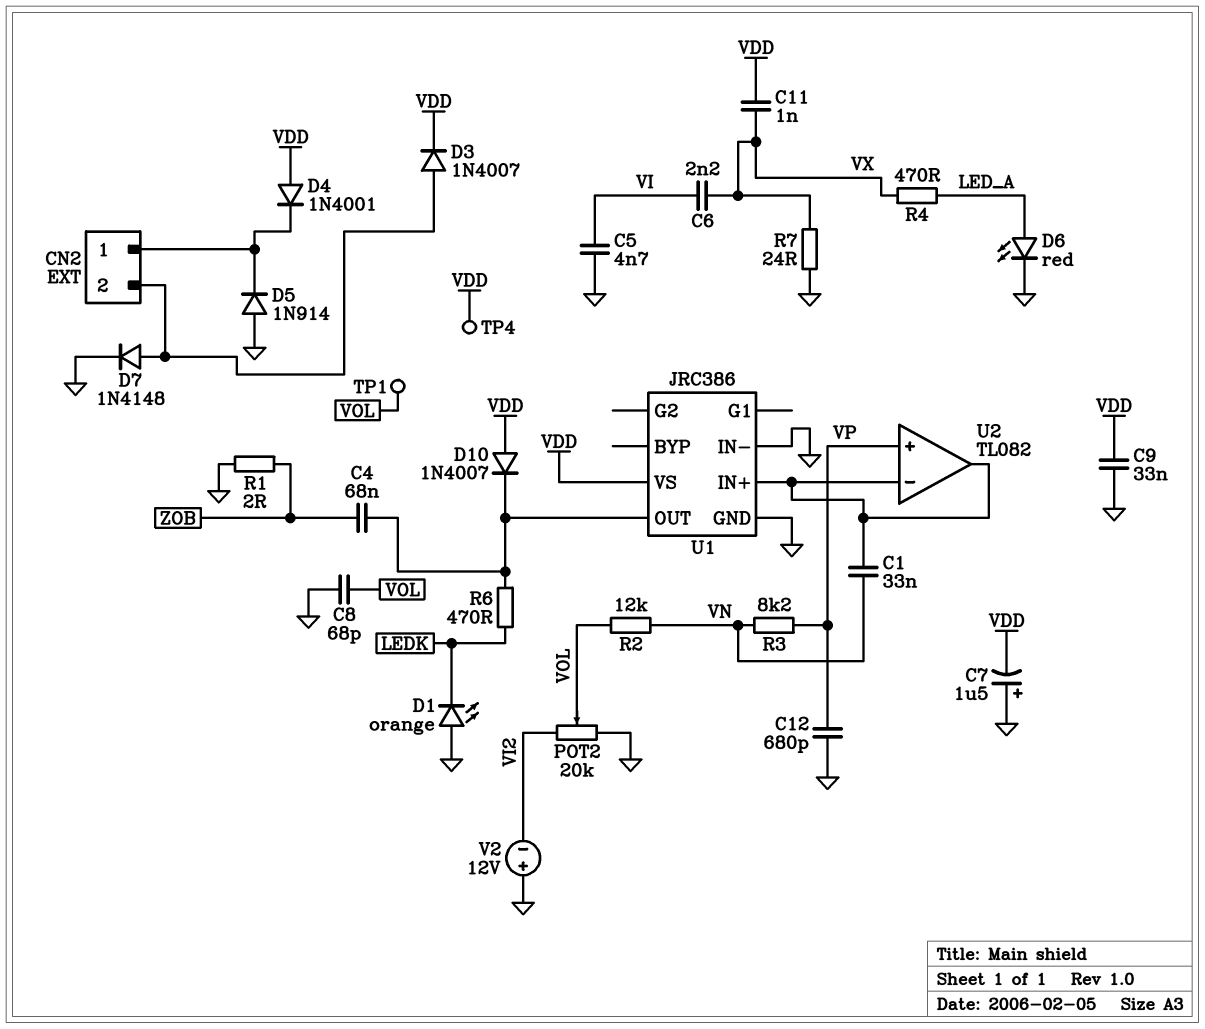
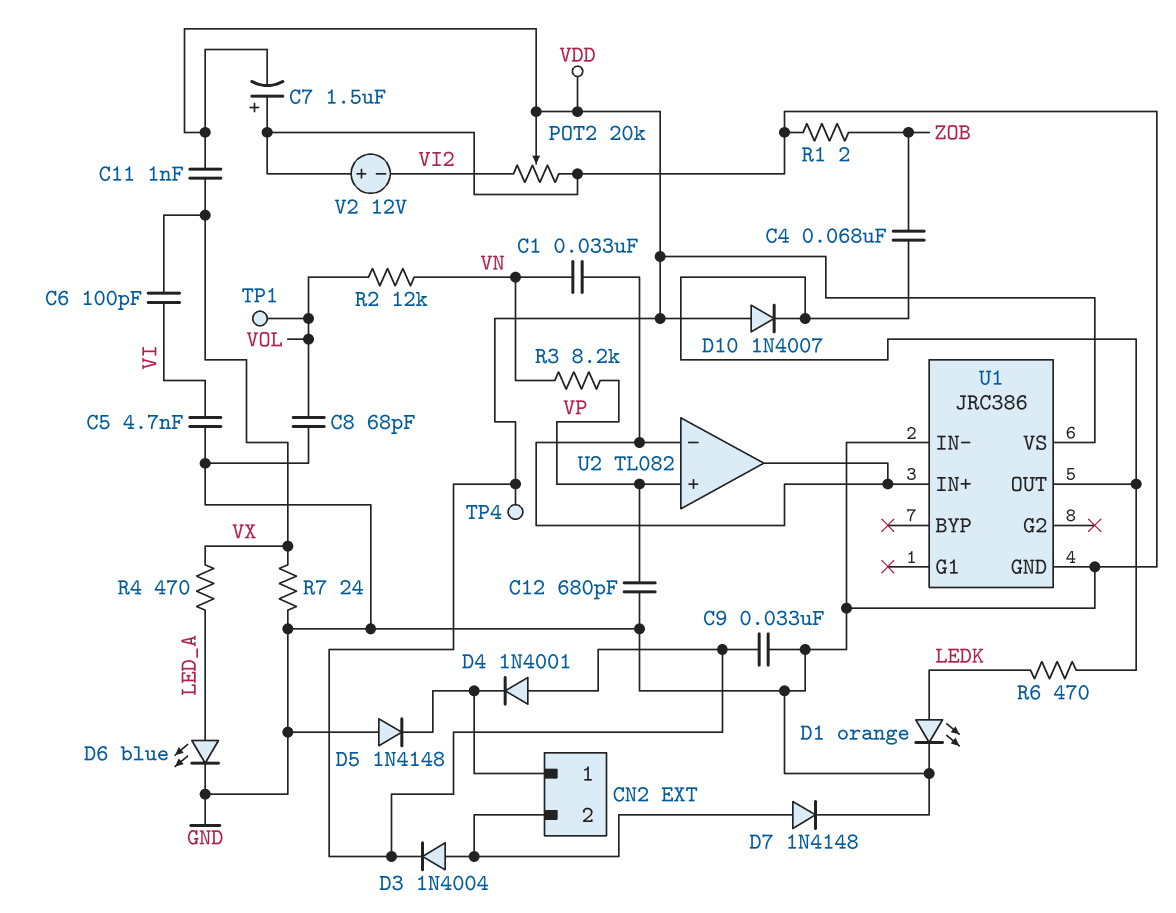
C6: 2.2nF (VI, VX) -> 100pF (VI, VX)
D1: LED orange (A GND, K LEDK) -> LED orange (A LEDK, K GND)
D3: diode 1N4007 (A CN2/2, K VDD) -> diode 1N4004 (A CN2/2, K VDD)
D5: diode 1N914 (A GND, K CN2/1) -> diode 1N4148 (A GND, K CN2/1)
D6: LED red (A LED_A, K GND) -> LED blue (A LED_A, K GND)
POT2: 20k (GND, VI2, wiper VOL) -> 20k (GND, VI2, wiper VDD)

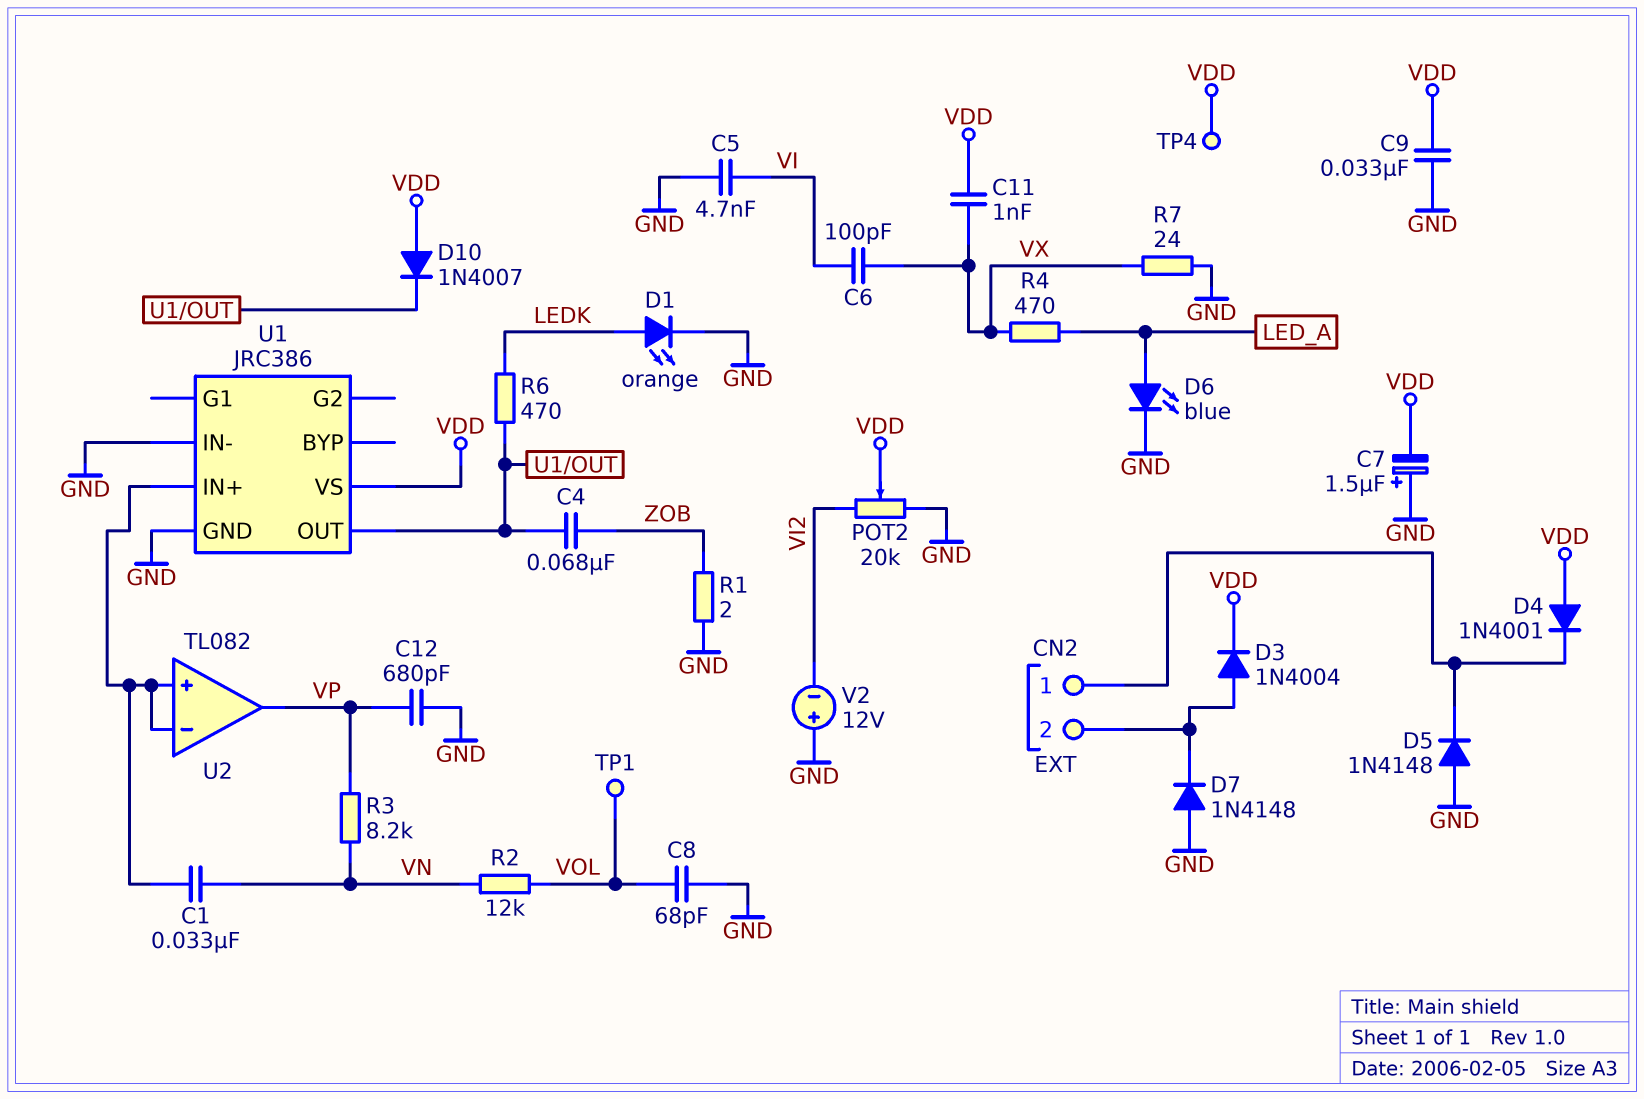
D7: diode 1N4148 (A CN2/2, K GND) -> diode 1N4148 (A GND, K CN2/2)
U2 pin in+: VP -> U1/IN+
U2 pin out: U1/IN+ -> VP

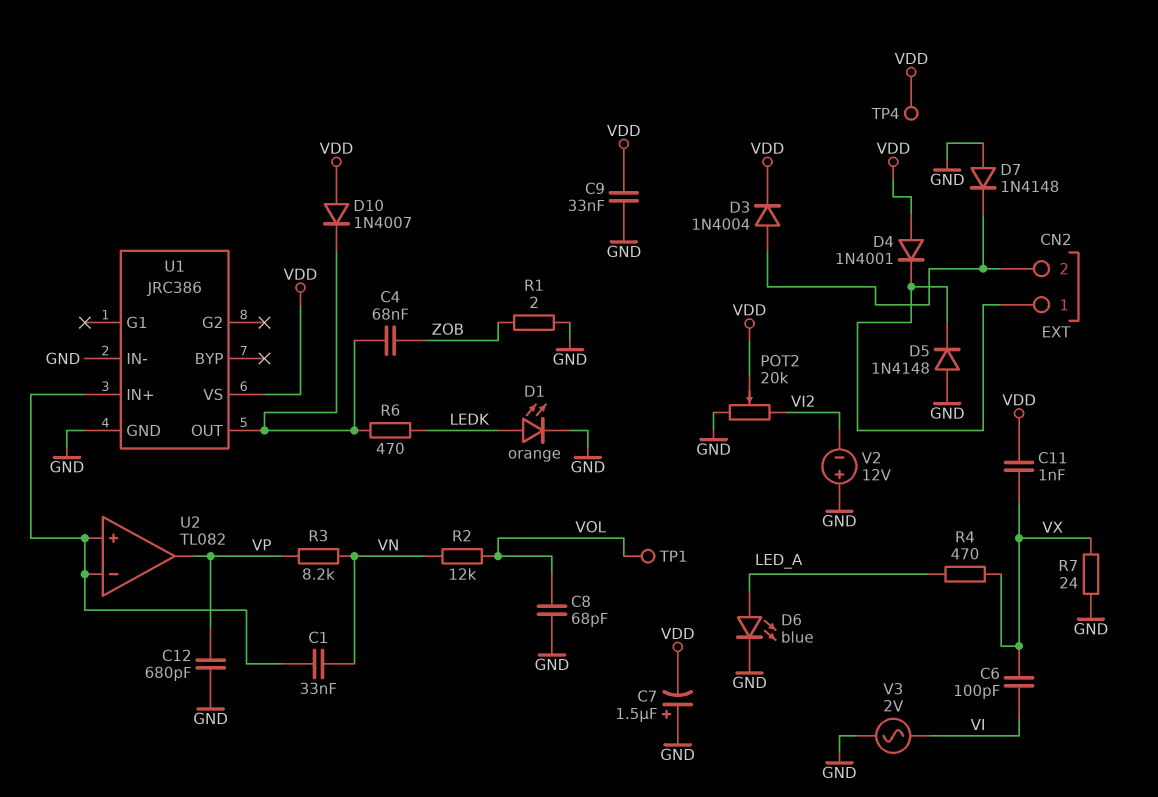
C5: 4.7nF (GND, VI) -> none
V3: none -> AC 2V (GND, VI)

